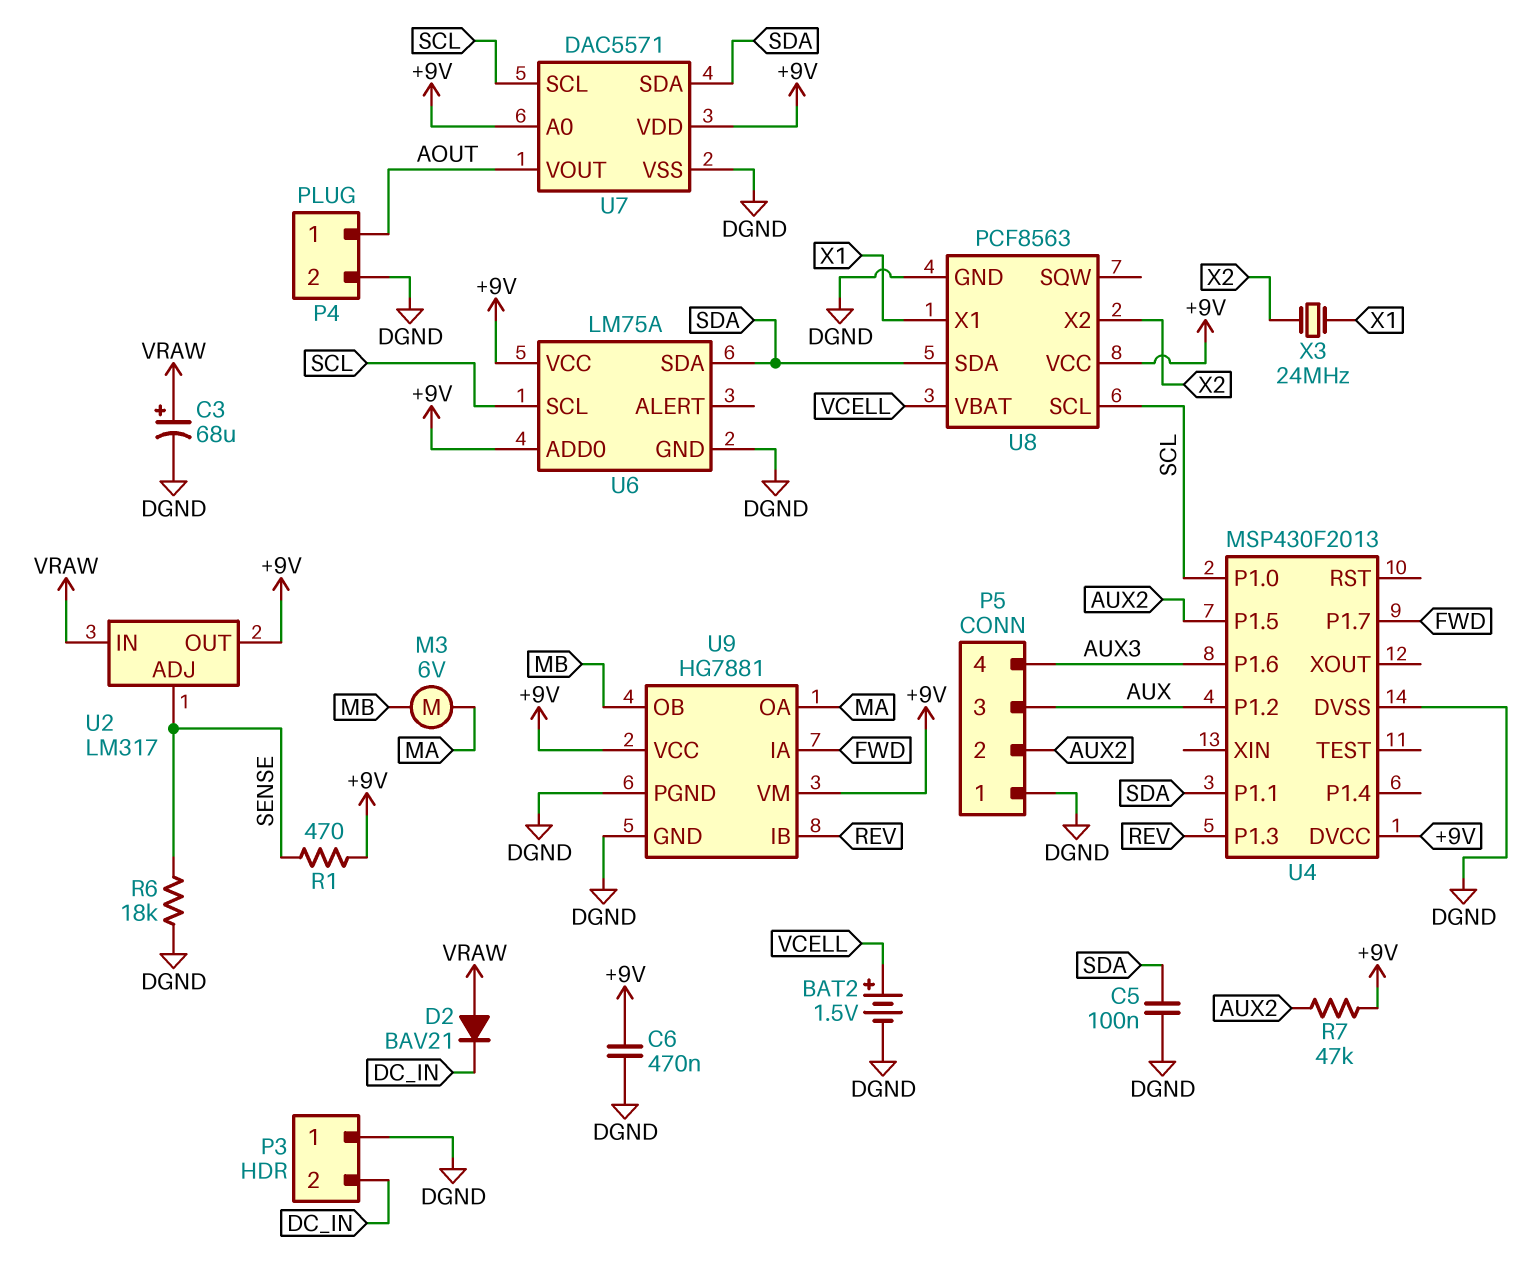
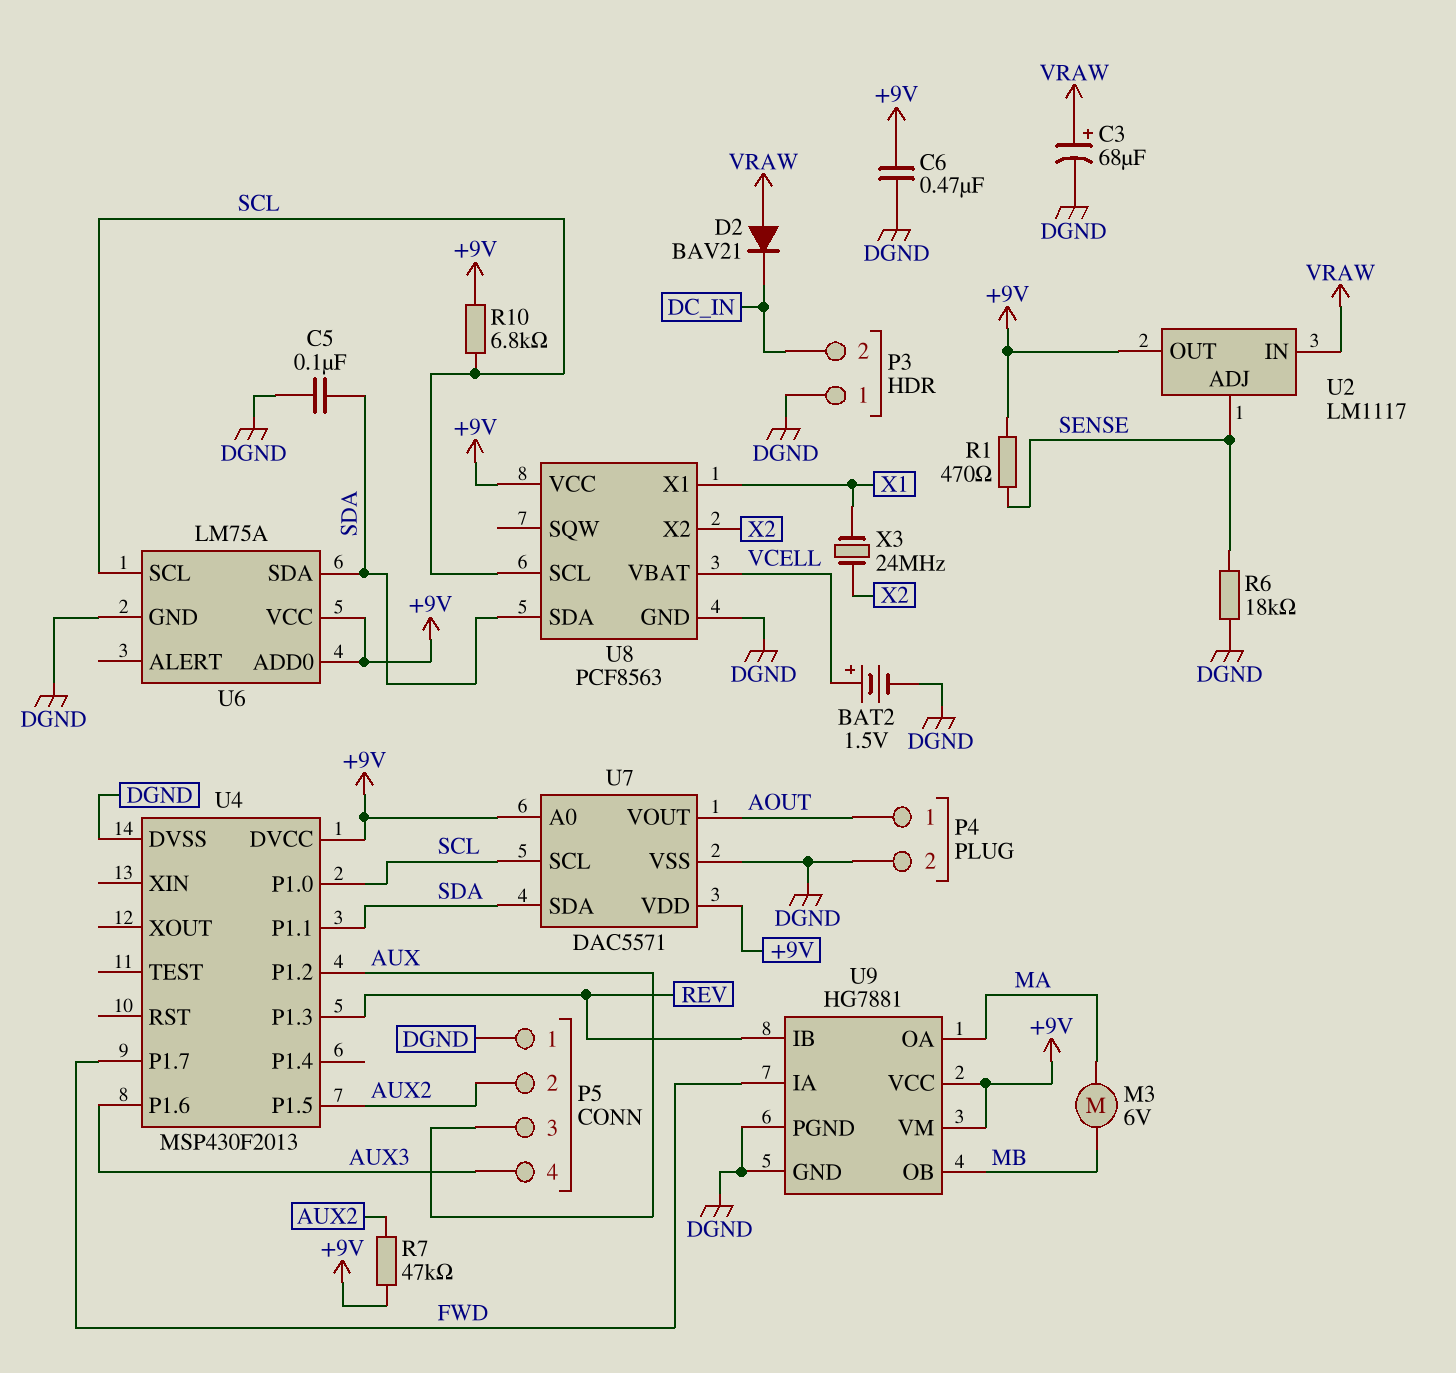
R10: none -> 6.8k (+9V, SCL)
U2: LM317 -> LM1117

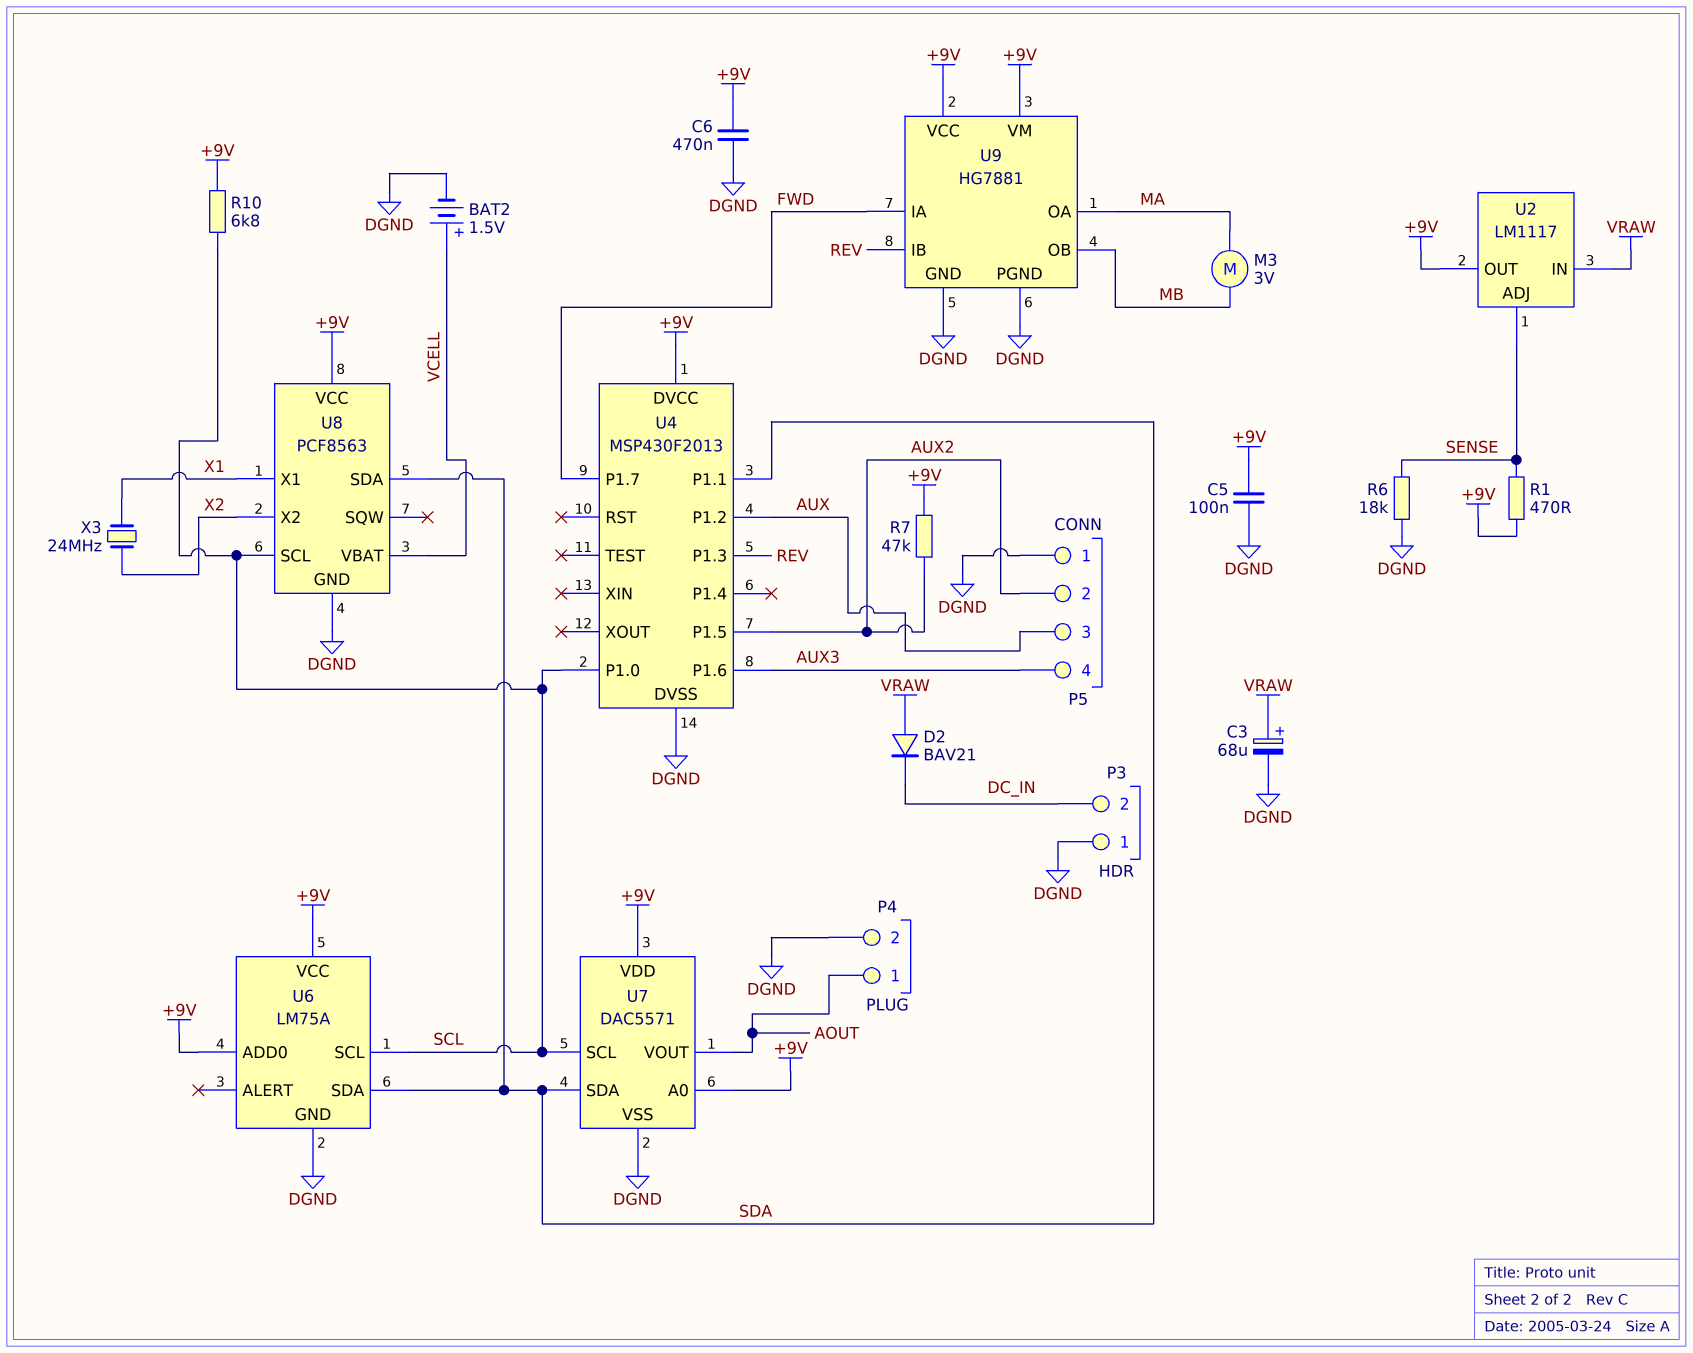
C5: 100nF (DGND, SDA) -> 100nF (+9V, DGND)
M3: motor 6V (MA, MB) -> motor 3V (MA, MB)

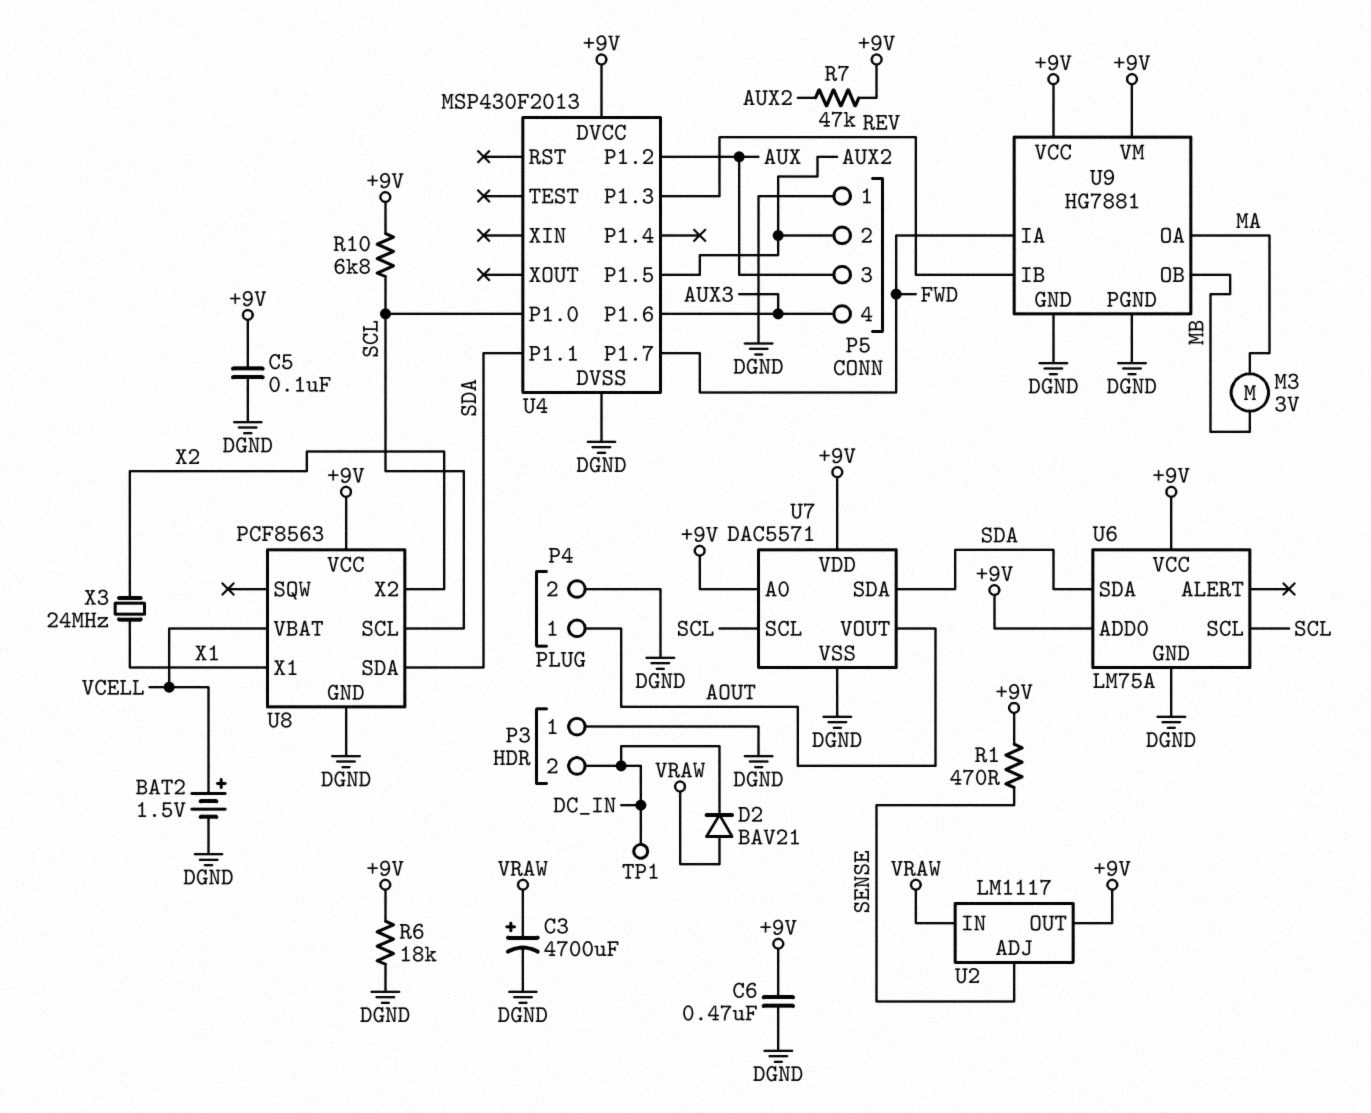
C3: 68uF (plus VRAW, minus DGND) -> 4700uF (plus VRAW, minus DGND)
R6: 18k (DGND, SENSE) -> 18k (+9V, DGND)
TP1: none -> test point (DC_IN)

